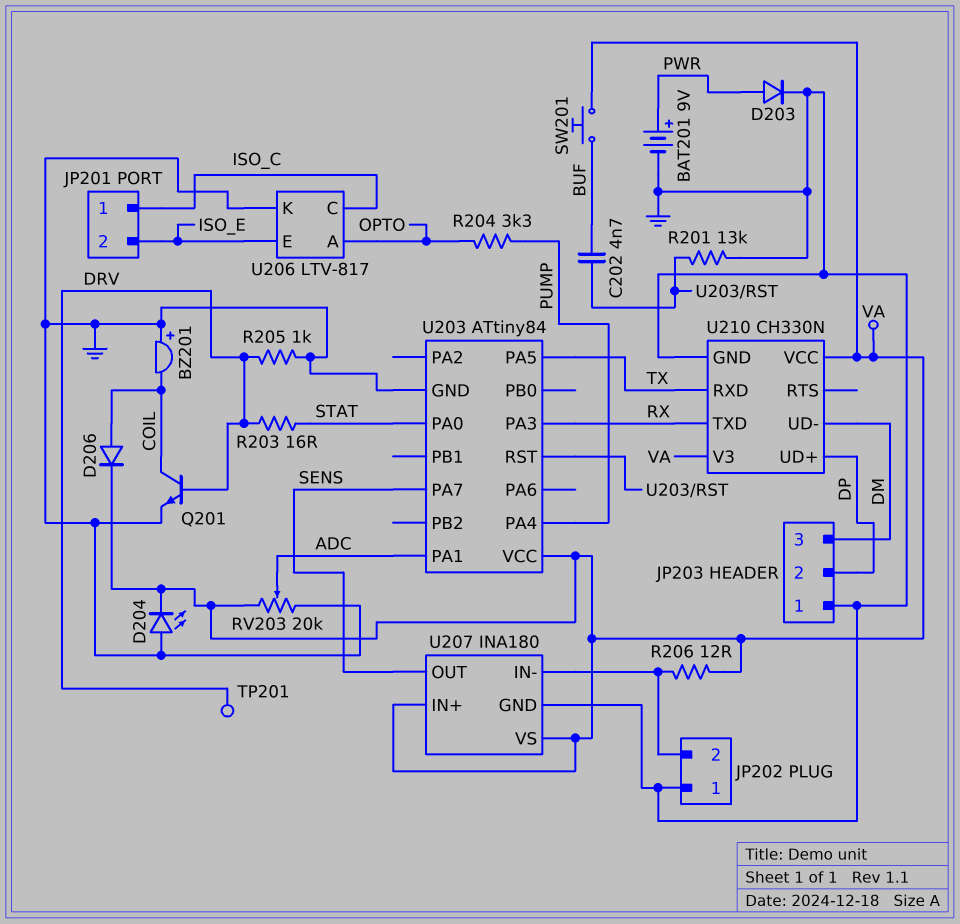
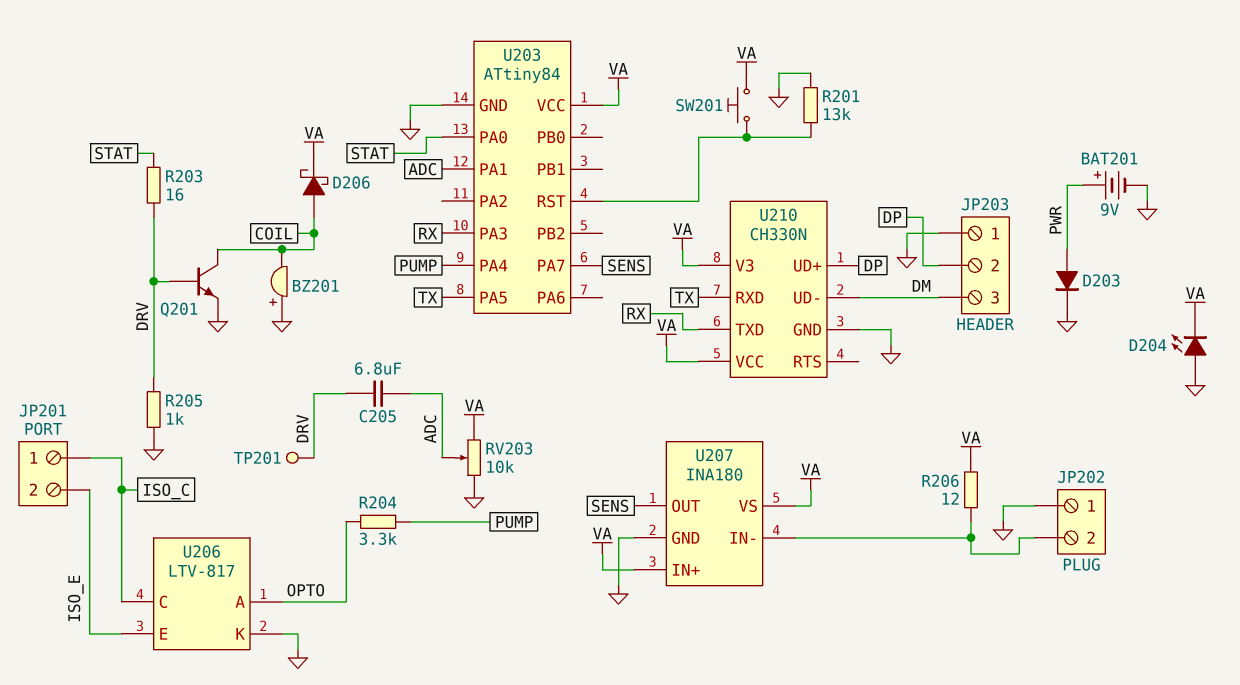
C202: 4.7nF (BUF, U203/RST) -> none
C205: none -> 6.8uF (ADC, DRV)
D206: diode (A COIL, K VA) -> schottky (A COIL, K VA)
RV203: 20k (GND, VA, wiper ADC) -> 10k (GND, VA, wiper ADC)
SW201: button (BUF, VA) -> button (U203/RST, VA)

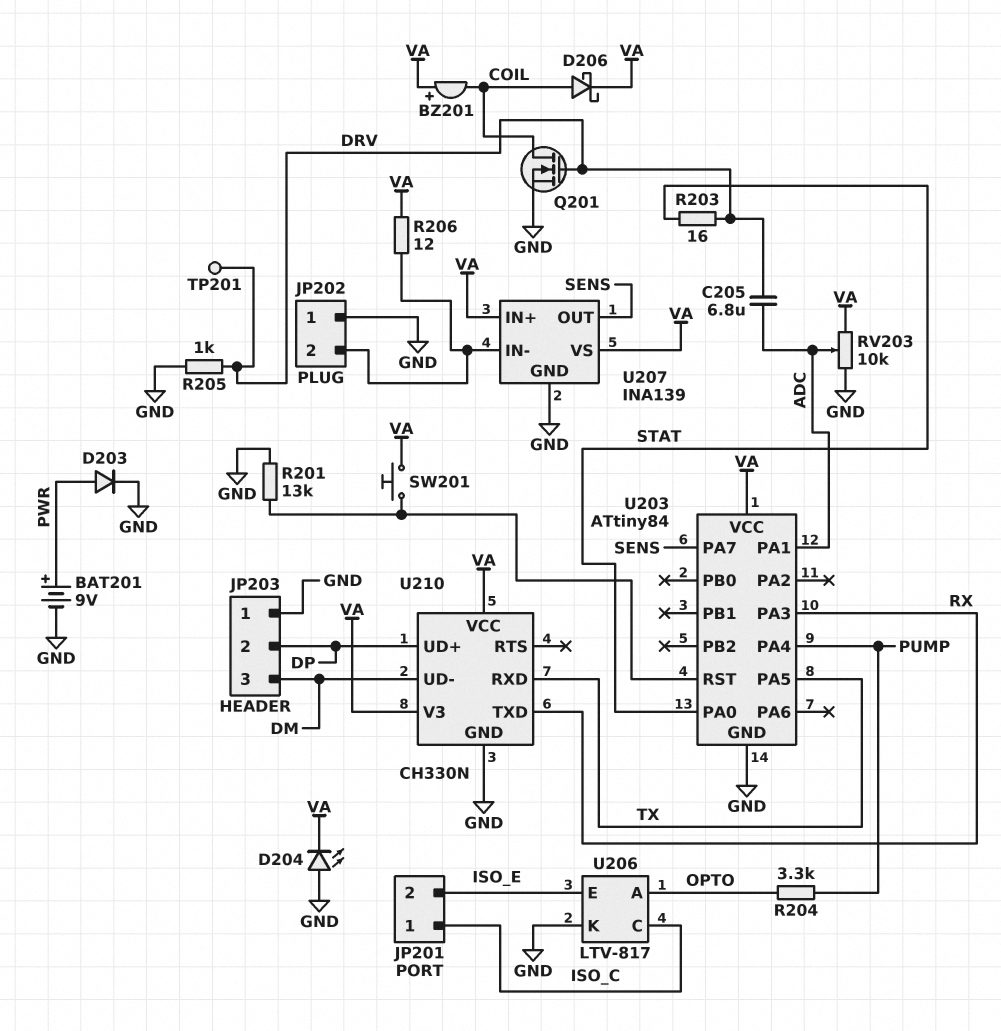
BZ201: buzzer (plus GND, minus COIL) -> buzzer (plus VA, minus COIL)
Q201: NPN (B DRV, C COIL, E GND) -> NMOS (G DRV, D COIL, S GND)
U207: INA180 -> INA139

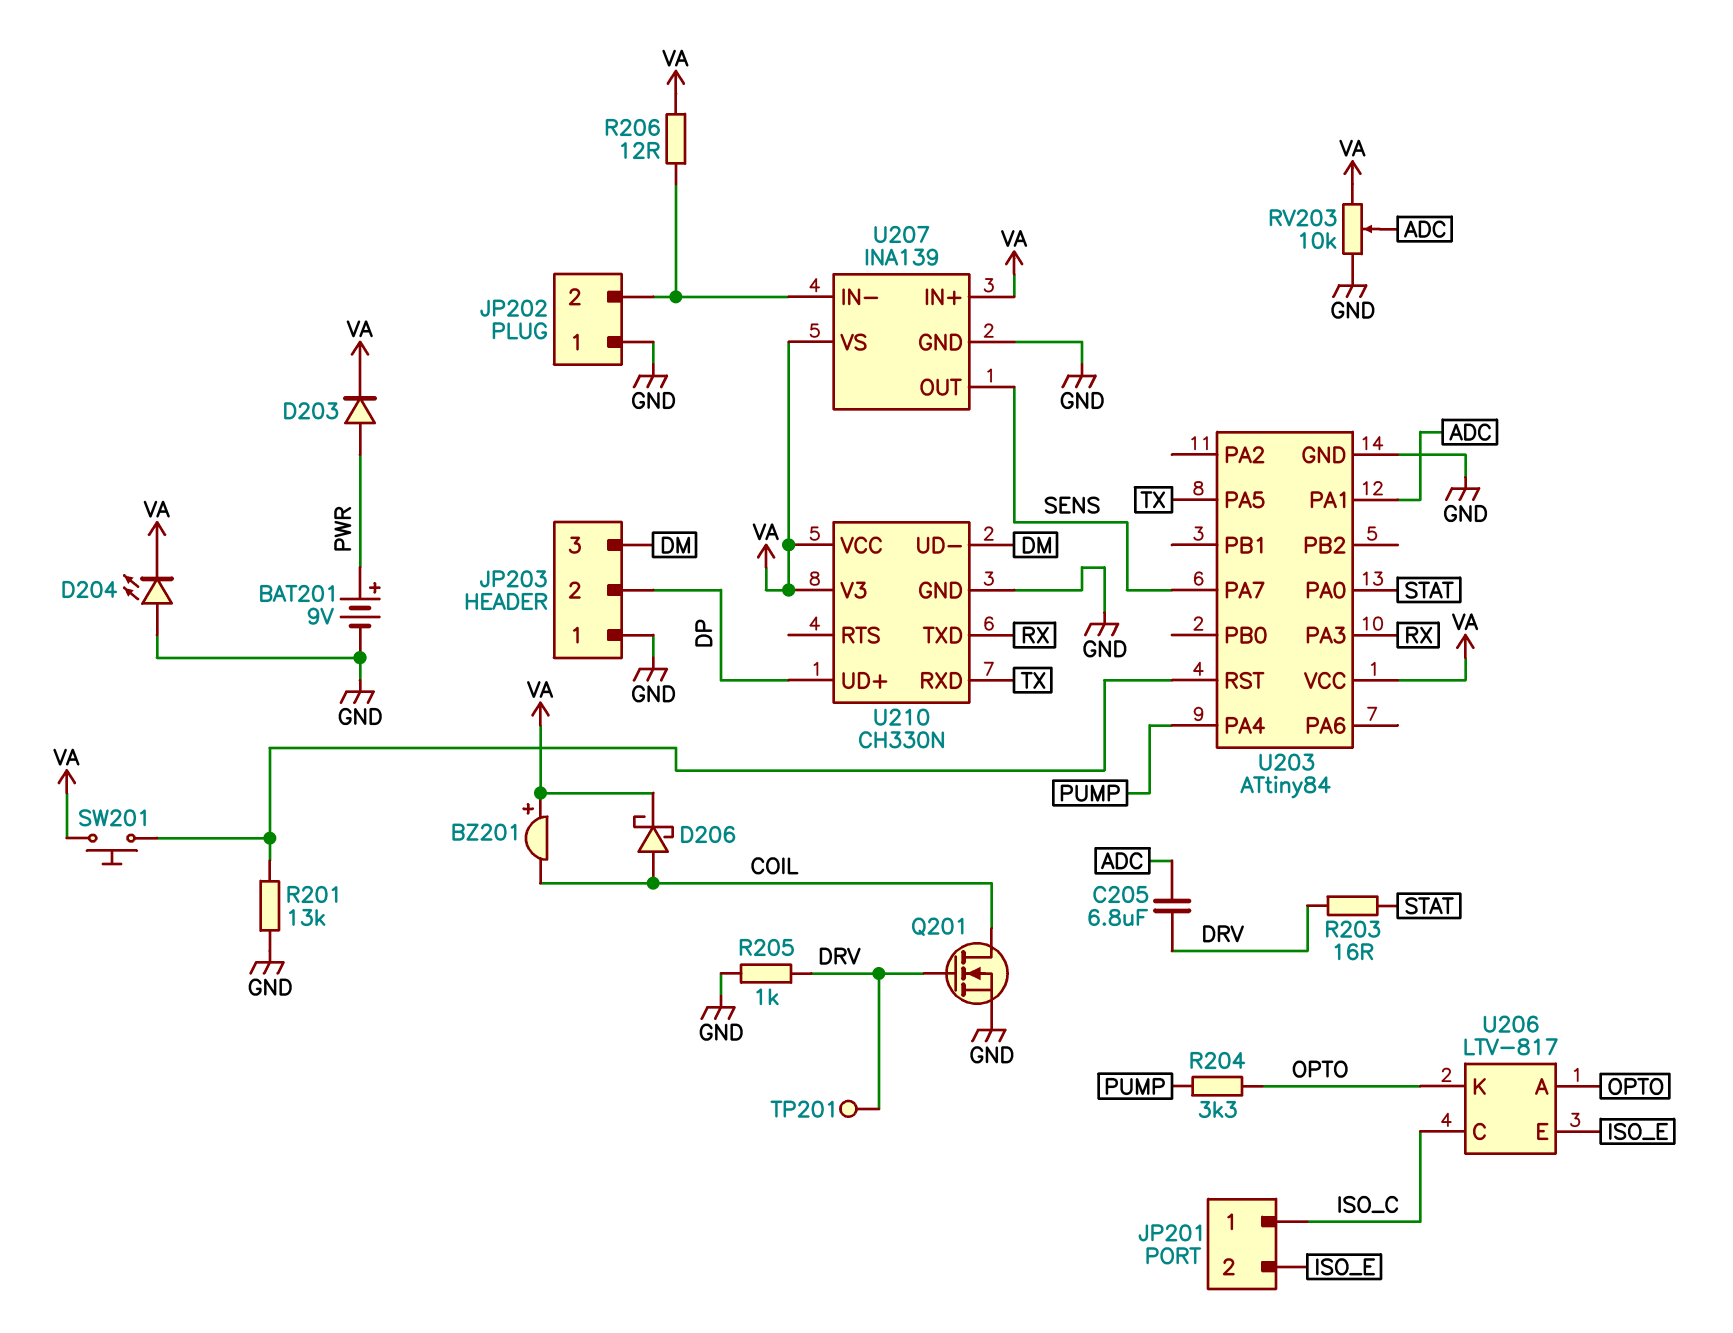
D203: diode (A PWR, K GND) -> diode (A PWR, K VA)
U206 pin K: GND -> OPTO

